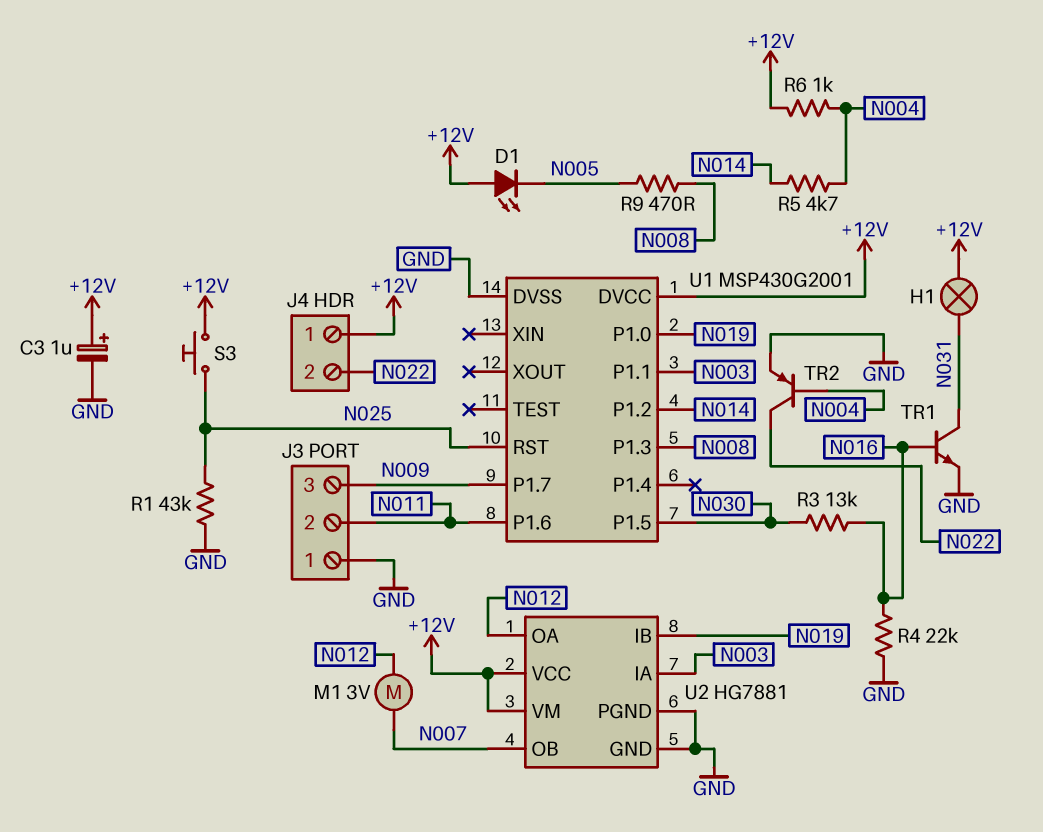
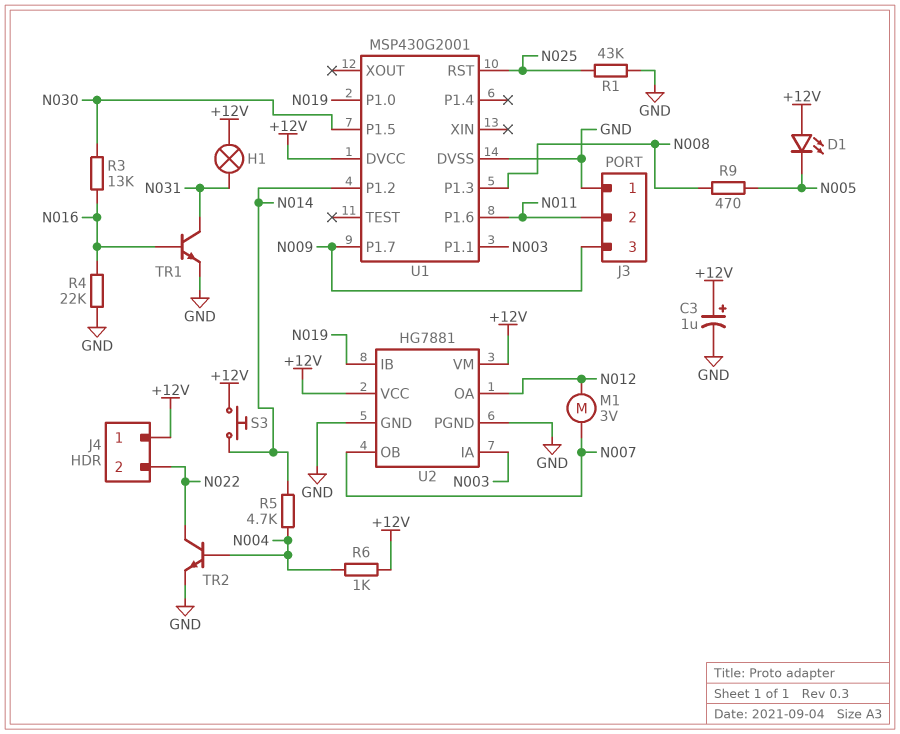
S3: button (+12V, N025) -> button (+12V, N014)
TR2: PNP (B N004, C N022, E GND) -> NPN (B N004, C N022, E GND)

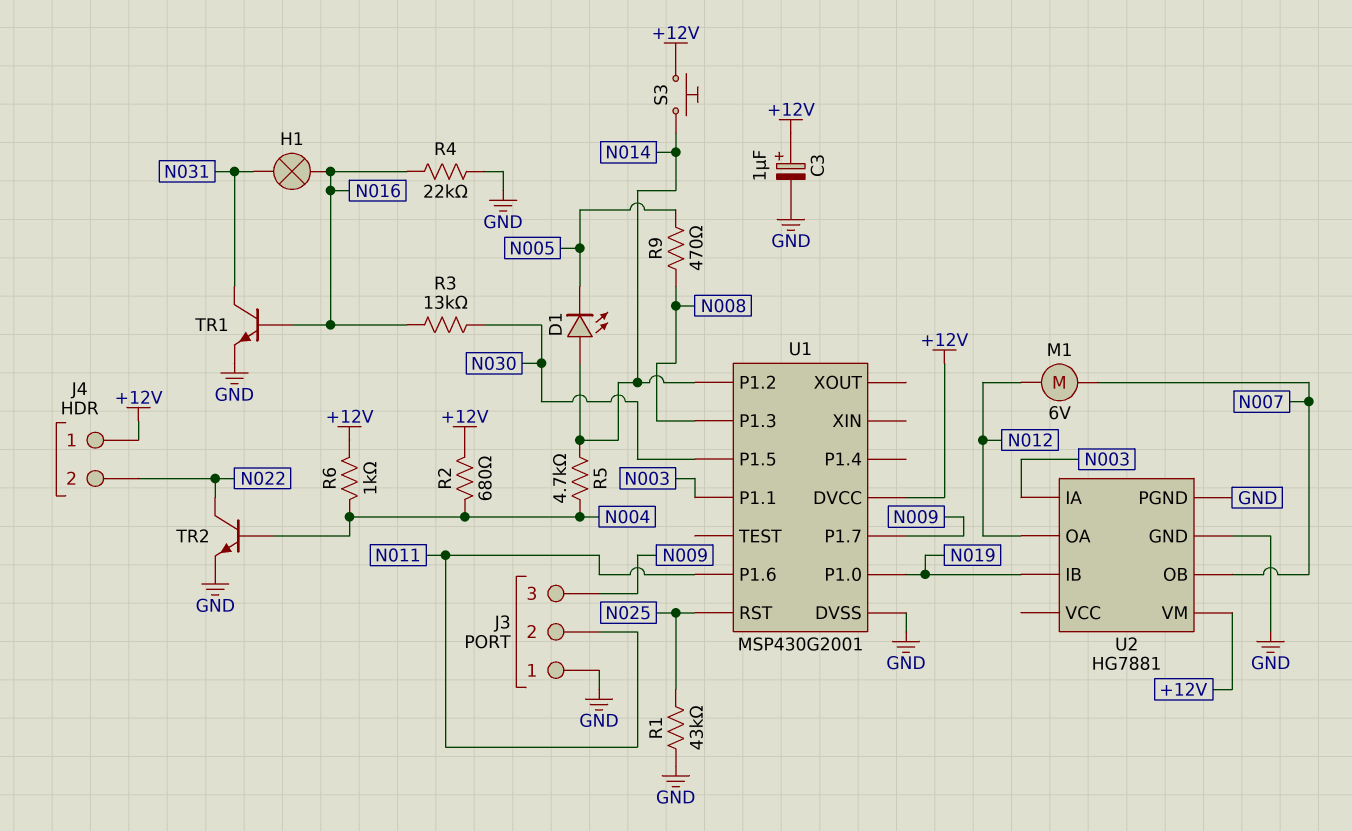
D1: LED (A +12V, K N005) -> LED (A N014, K N005)
H1: lamp (+12V, N031) -> lamp (N016, N031)
M1: motor 3V (N007, N012) -> motor 6V (N007, N012)
R2: none -> 680 (+12V, N004)
U2 pin VCC: +12V -> none

